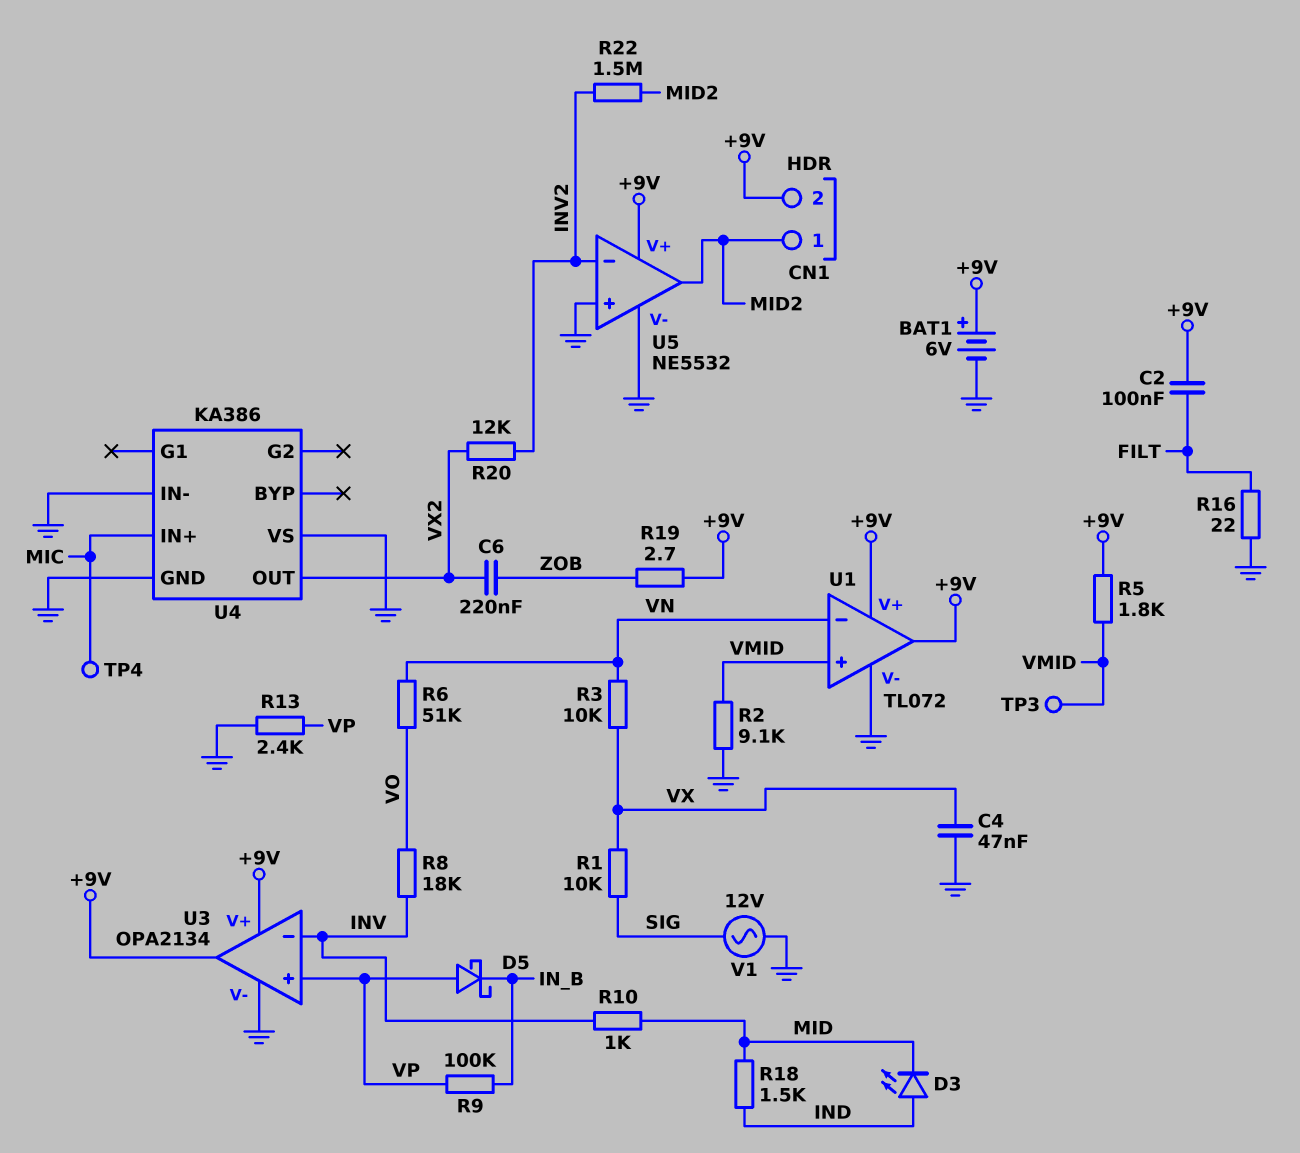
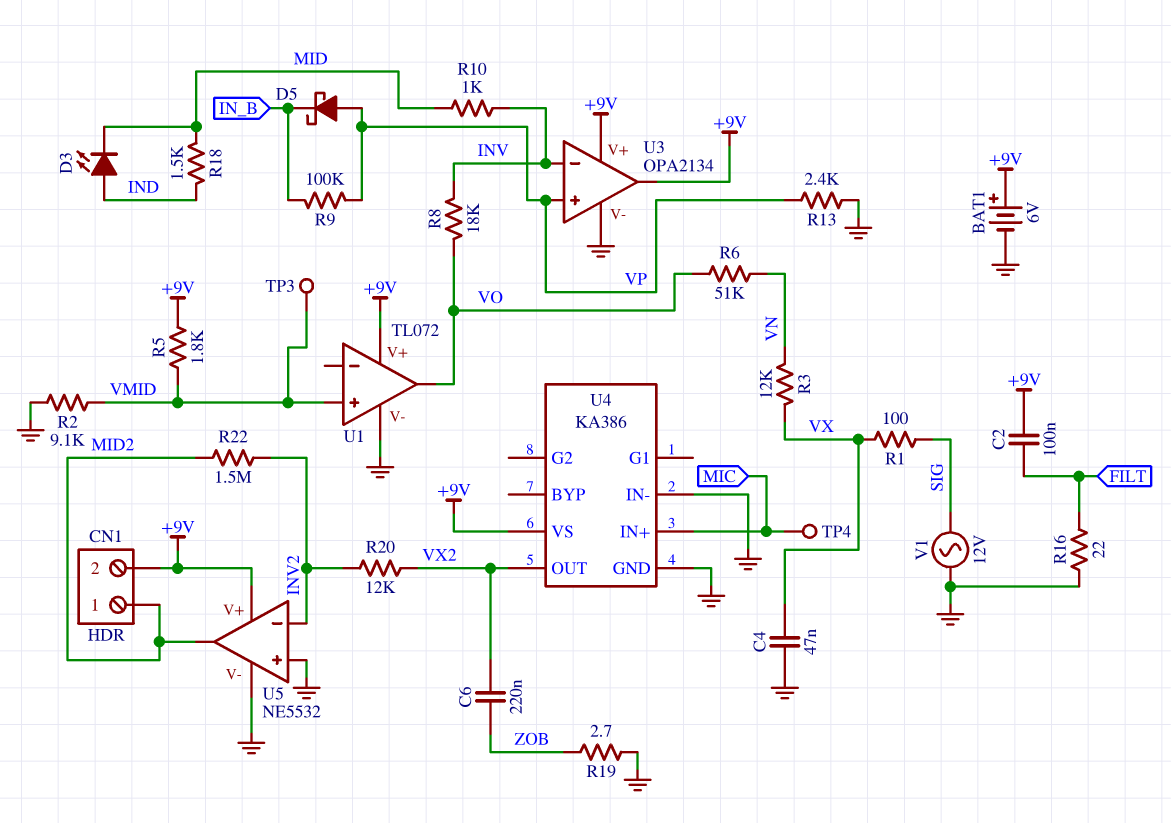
R1: 10k (SIG, VX) -> 100 (SIG, VX)
R3: 10k (VN, VX) -> 12k (VN, VX)
R19: 2.7 (+9V, ZOB) -> 2.7 (GND, ZOB)
U1 pin in-: VN -> none
U1 pin out: +9V -> VO
U4 pin VS: GND -> +9V

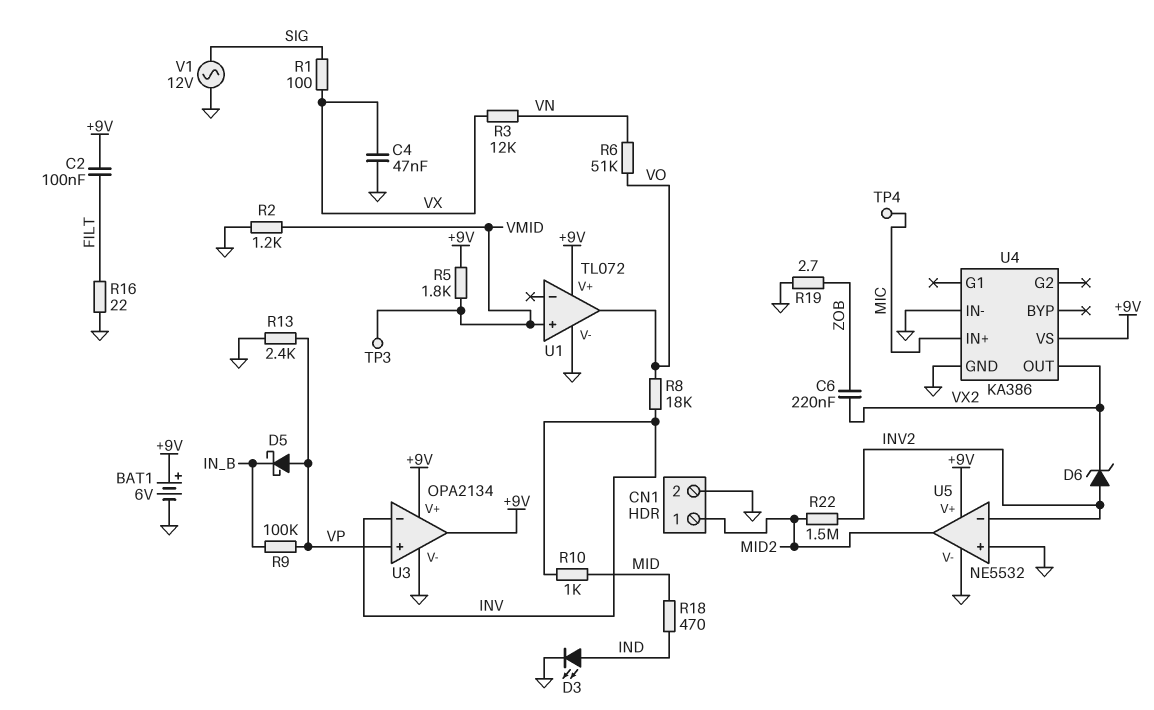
CN1 pin 2: +9V -> GND
D3: LED (A IND, K MID) -> LED (A IND, K GND)
D6: none -> zener (A INV2, K VX2)
R2: 9.1k (GND, VMID) -> 1.2k (GND, VMID)
R18: 1.5k (IND, MID) -> 470 (IND, MID)
R20: 12k (INV2, VX2) -> none

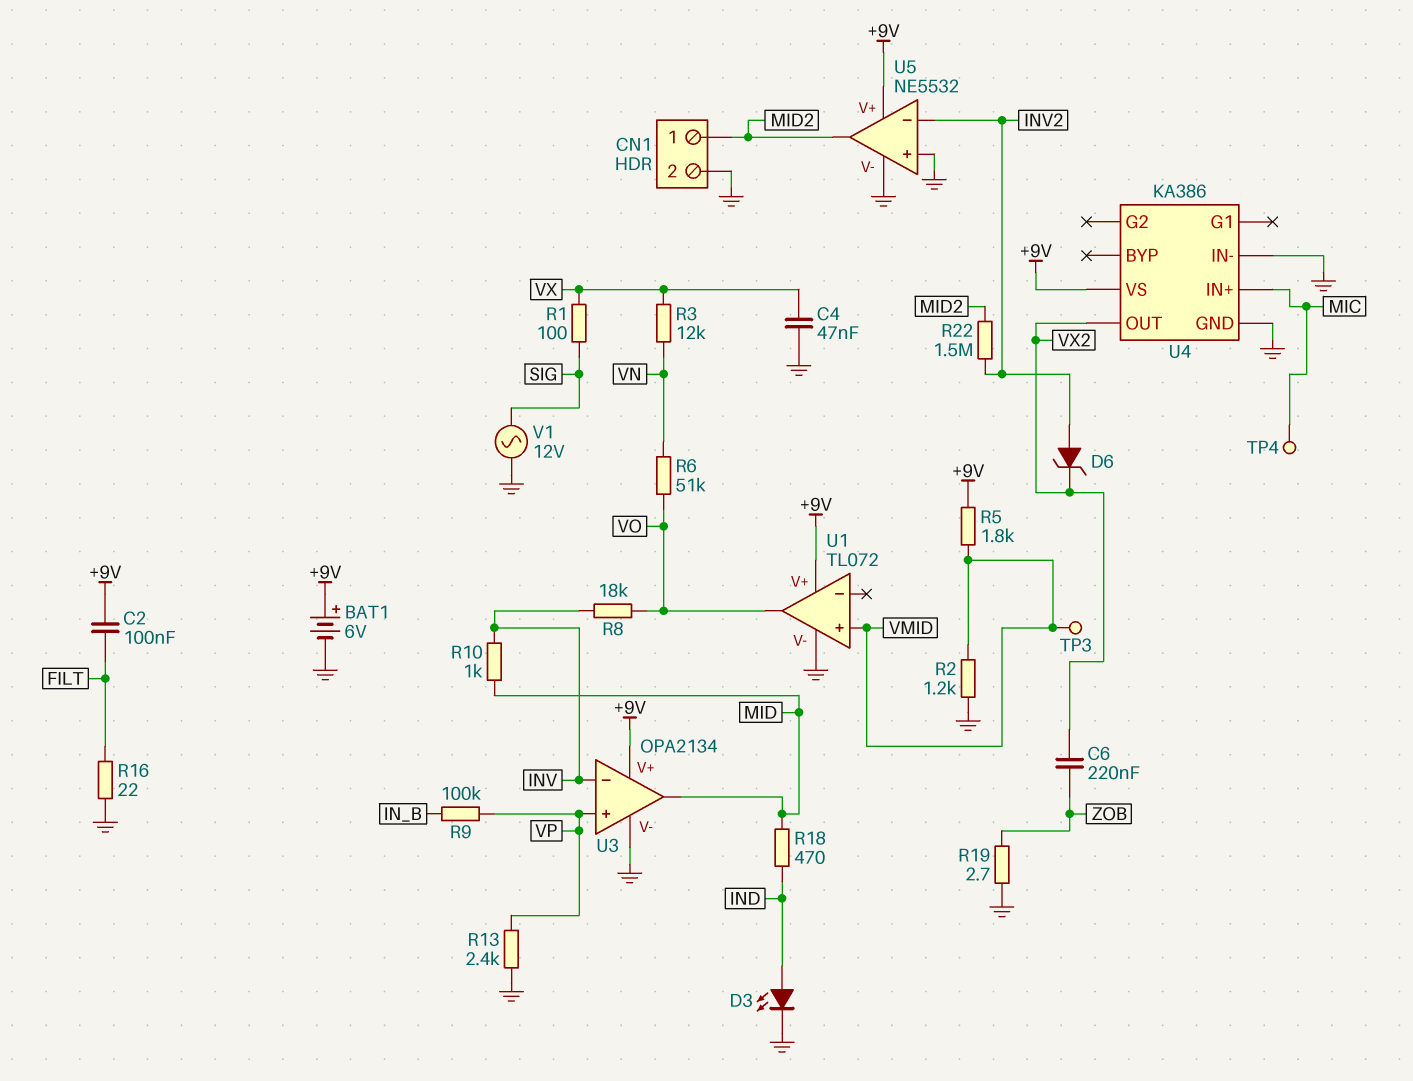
D5: schottky (A VP, K IN_B) -> none
U3 pin out: +9V -> MID

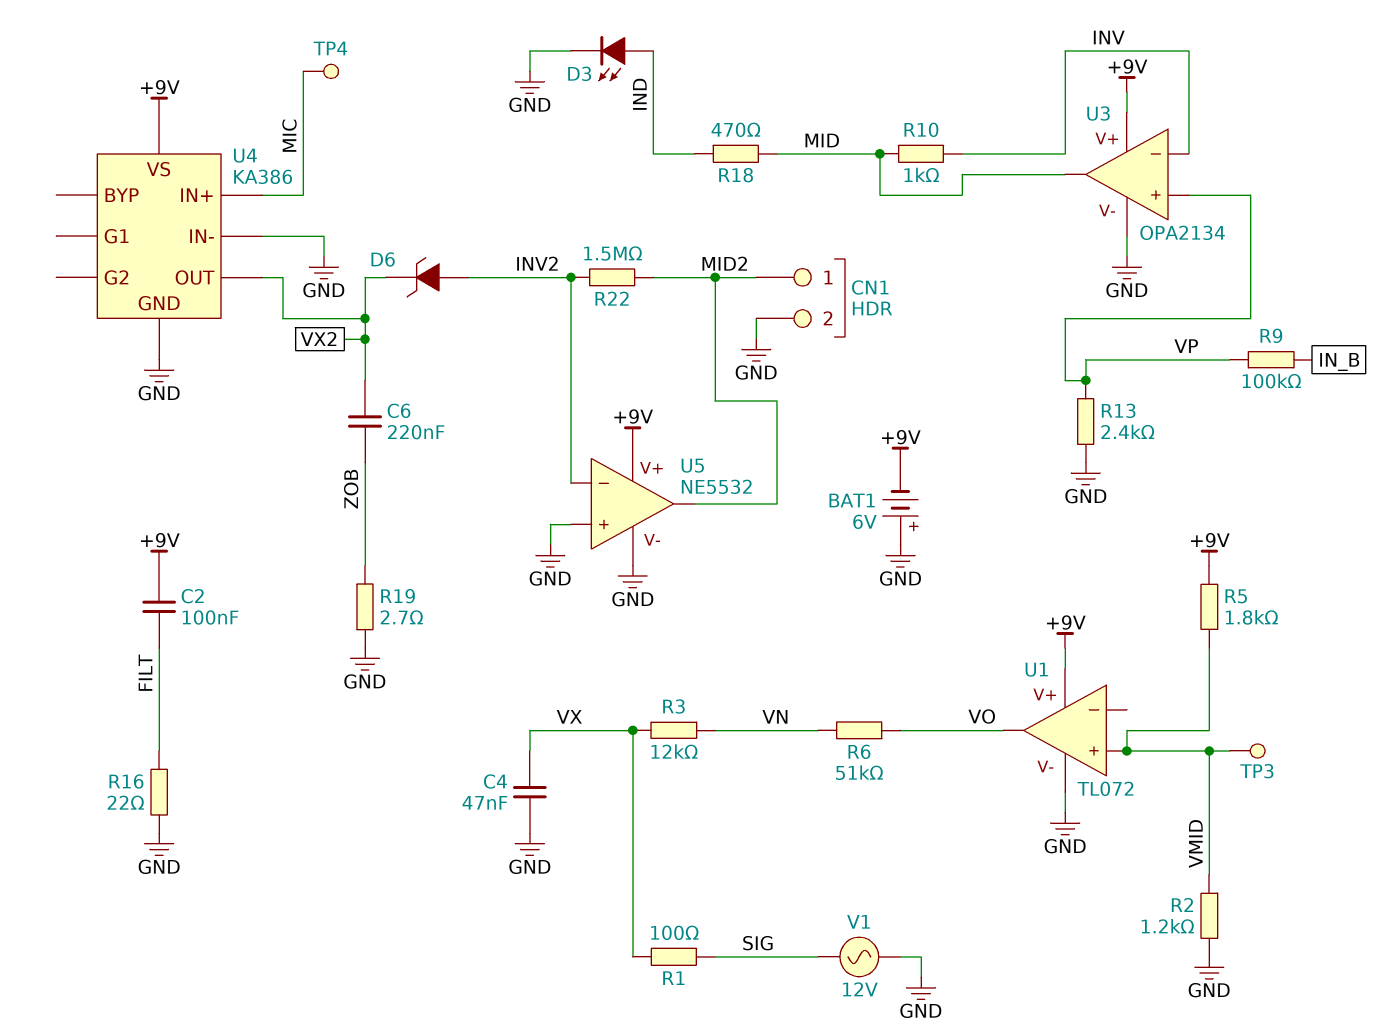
BAT1: 6V (plus +9V, minus GND) -> 6V (plus GND, minus +9V)
R8: 18k (INV, VO) -> none

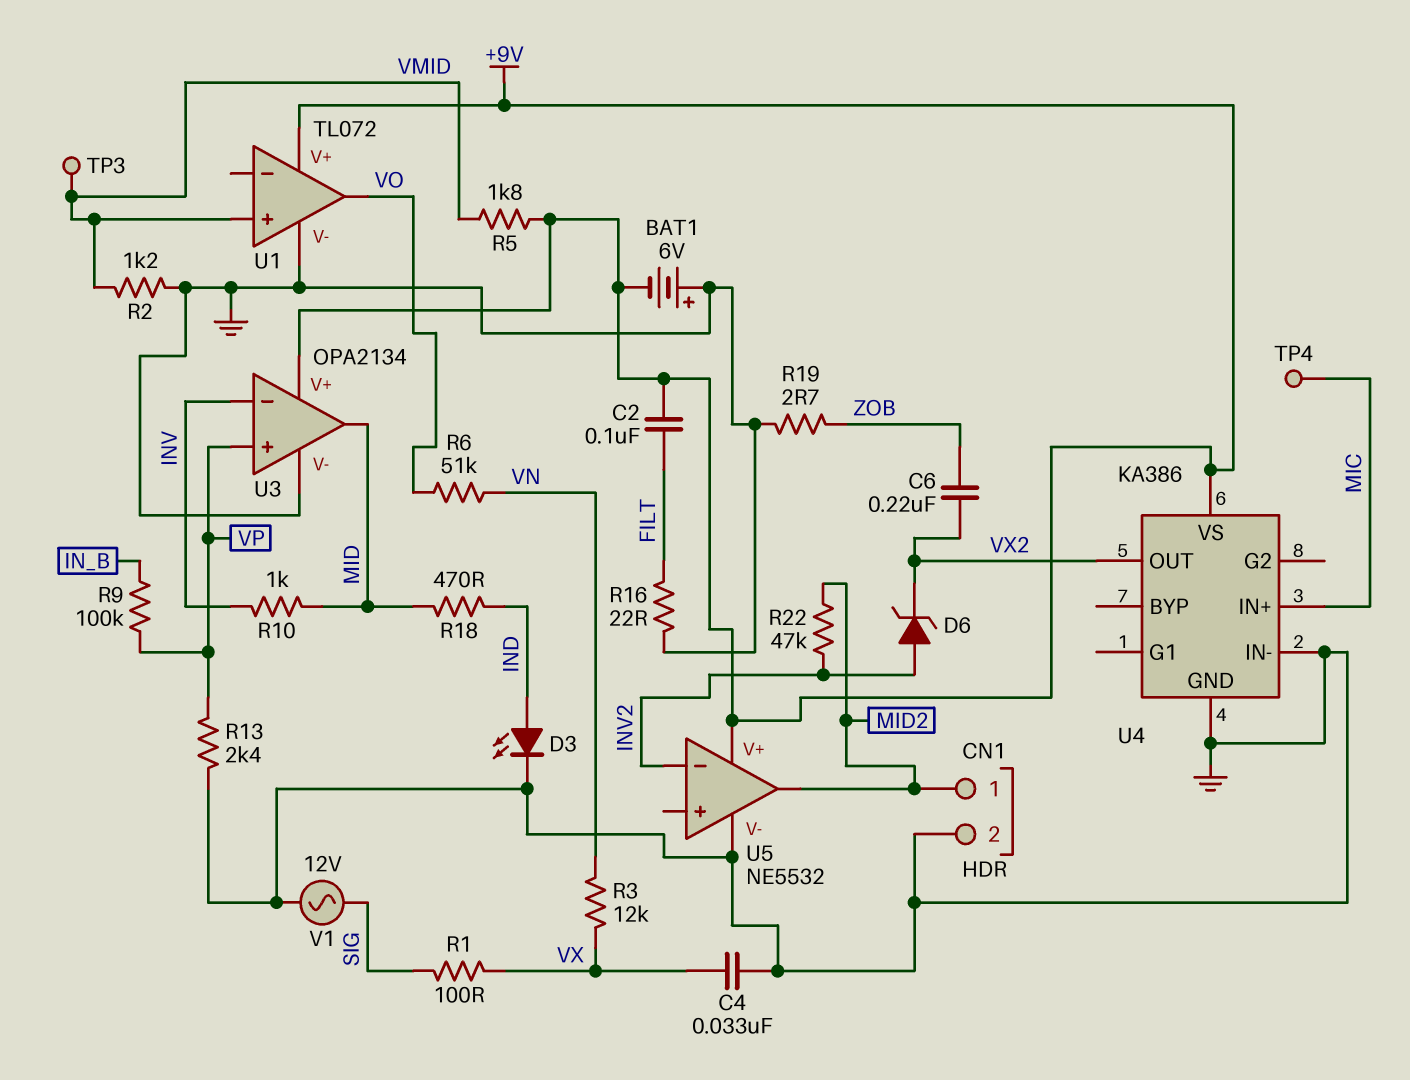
C4: 47nF (GND, VX) -> 33nF (GND, VX)
R22: 1.5M (INV2, MID2) -> 47k (INV2, MID2)
U5 pin in+: GND -> none

